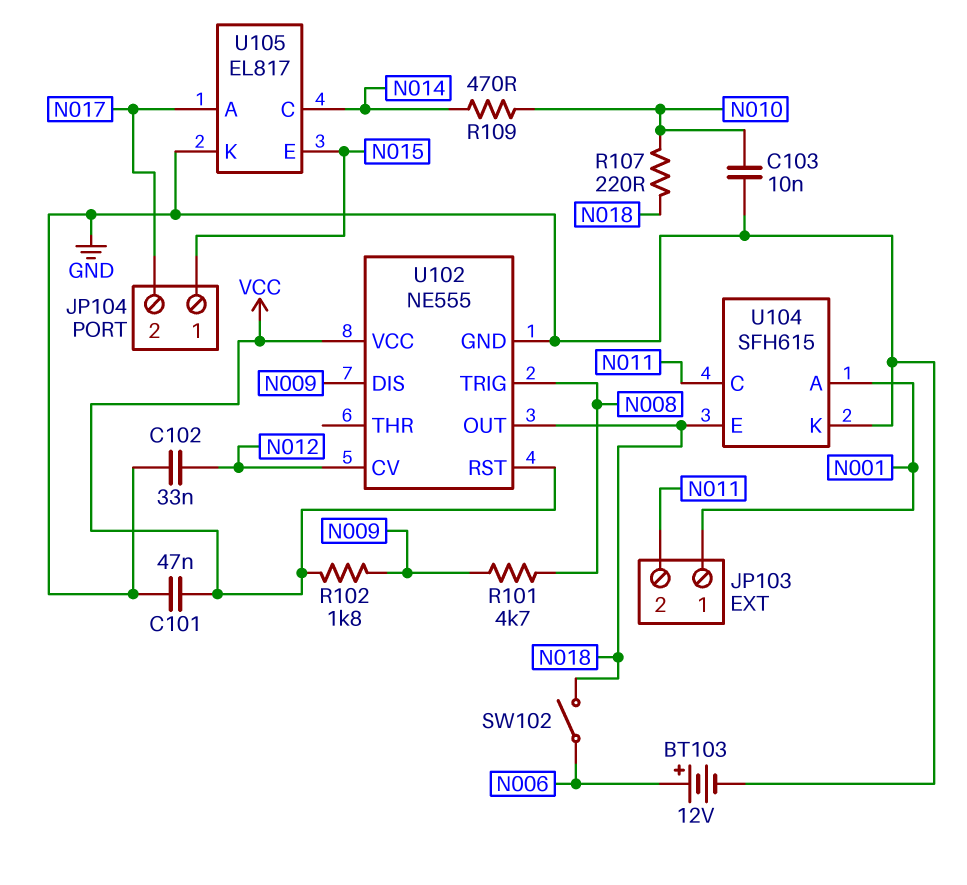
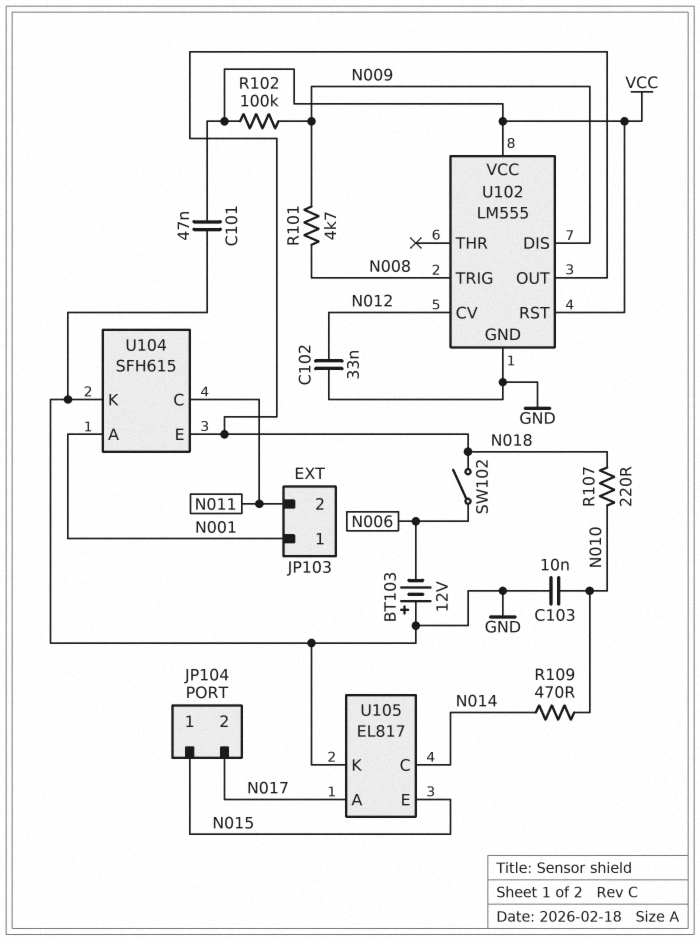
BT103: 12V (plus N006, minus GND) -> 12V (plus GND, minus N006)
R102: 1.8k (N009, VCC) -> 100k (N009, VCC)
U102: NE555 -> LM555

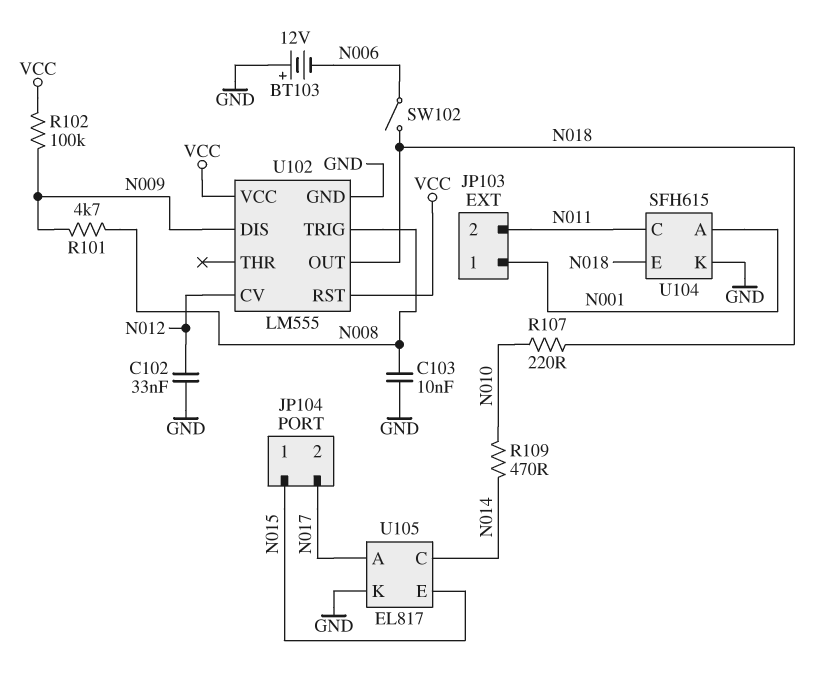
C101: 47nF (GND, VCC) -> none
C103: 10nF (GND, N010) -> 10nF (GND, N008)

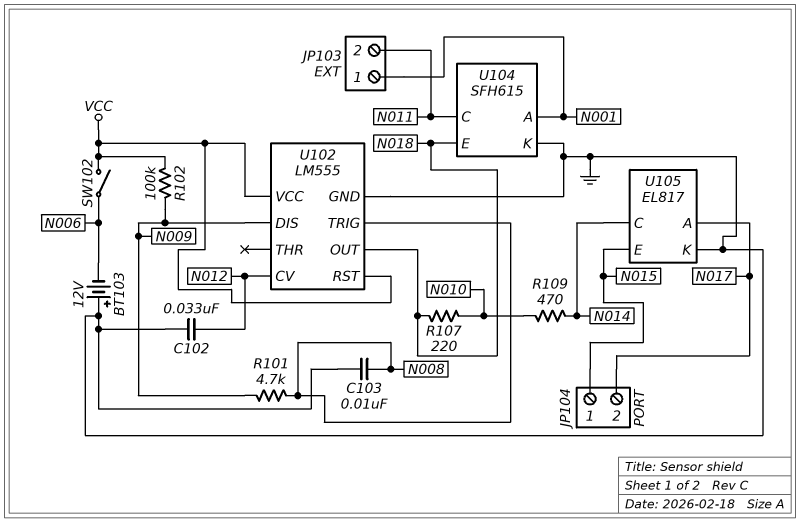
SW102: switch (N006, N018) -> switch (N006, VCC)

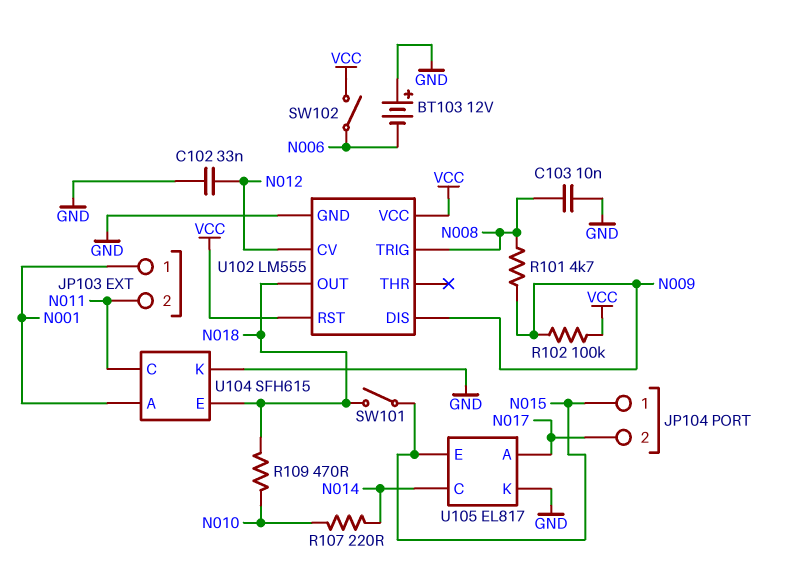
R107: 220 (N010, N018) -> 220 (N010, N014)
R109: 470 (N010, N014) -> 470 (N010, N018)
SW101: none -> switch (N015, N018)

